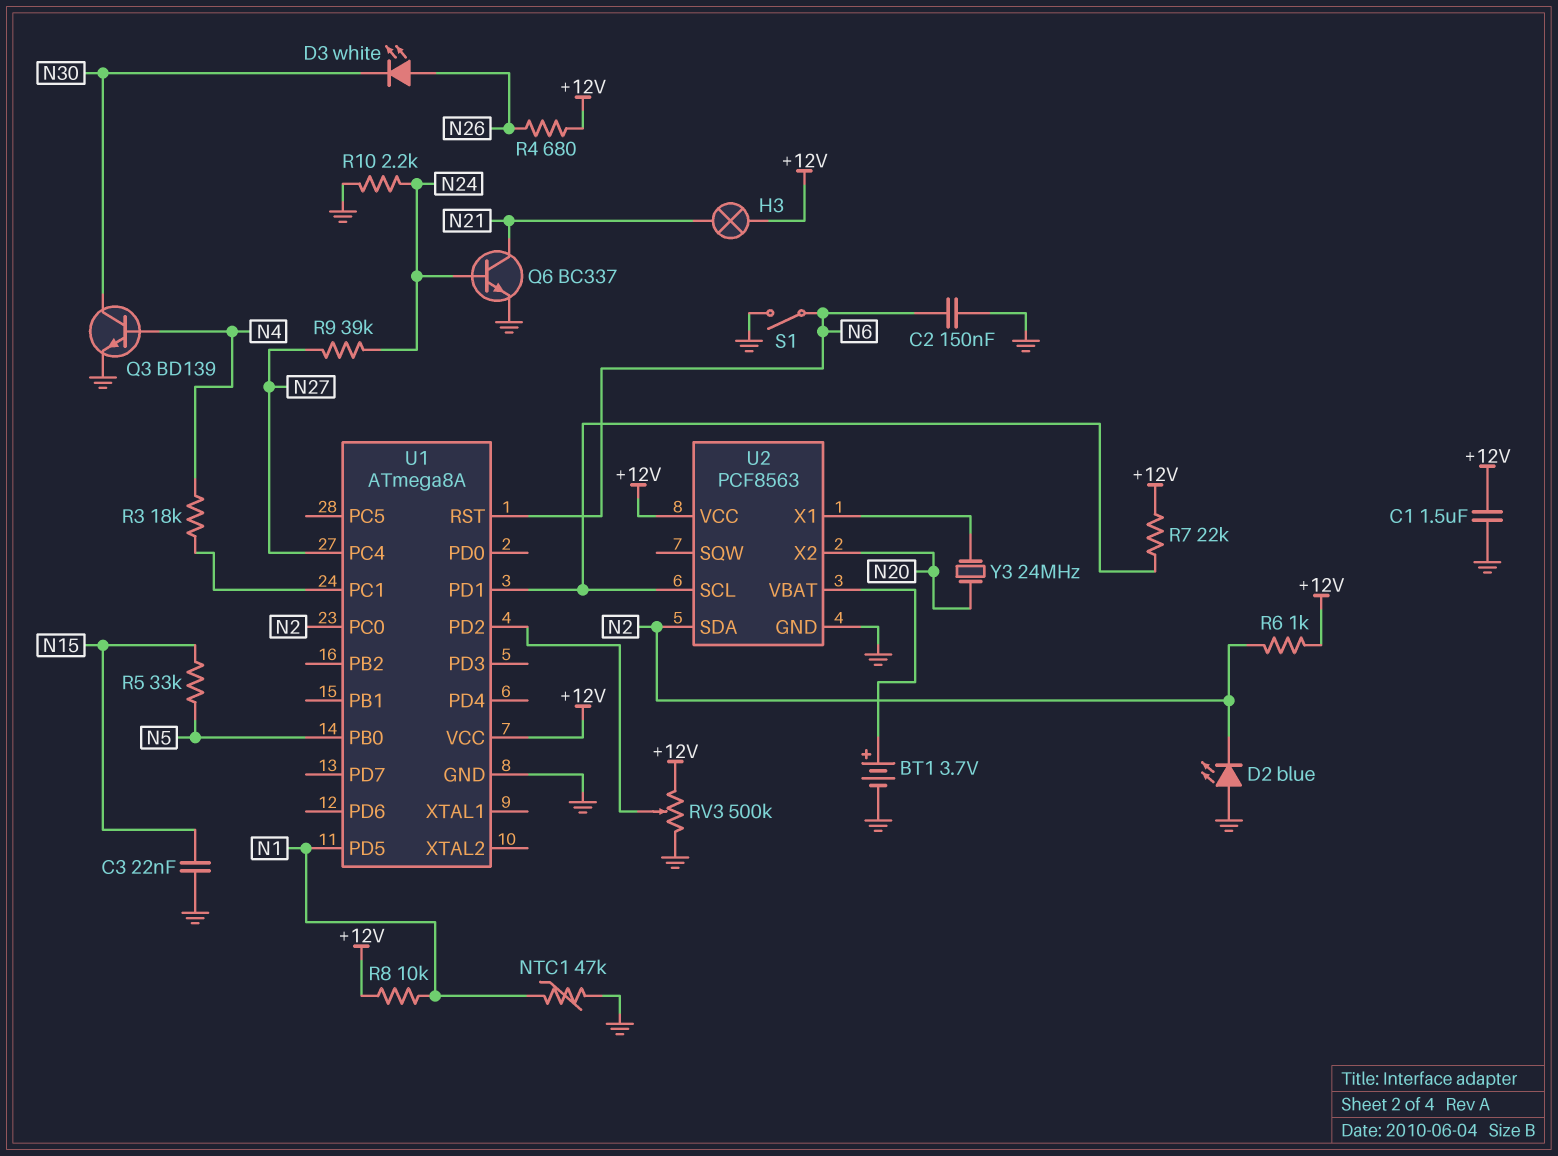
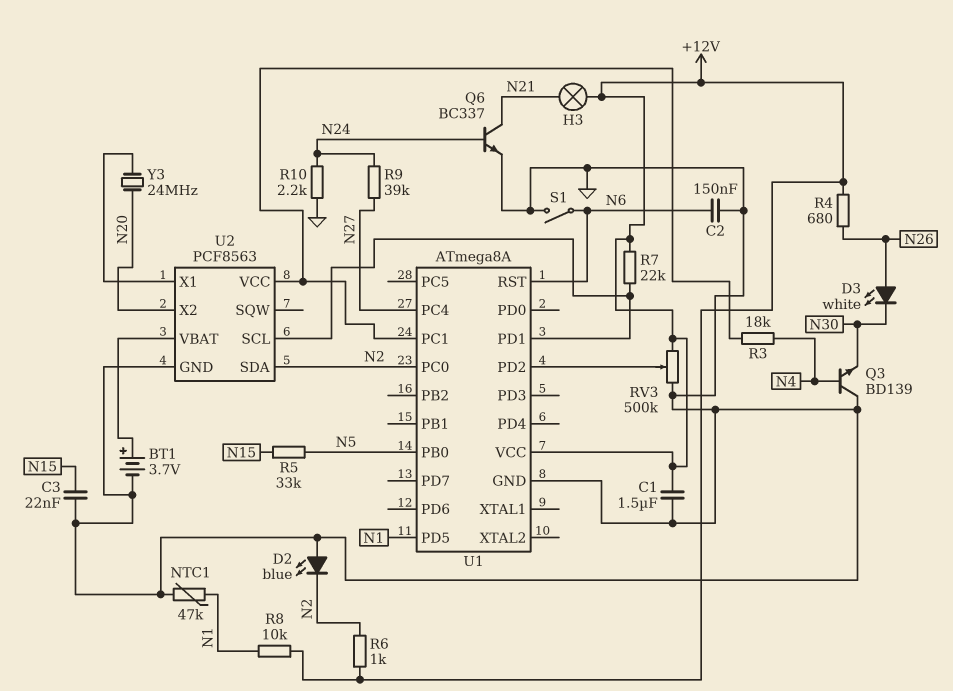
Q3: NPN BD139 (B N4, C N30, E GND) -> NPN BD139 (B N4, C GND, E N30)
U2 pin VCC: +12V -> U1/PC1

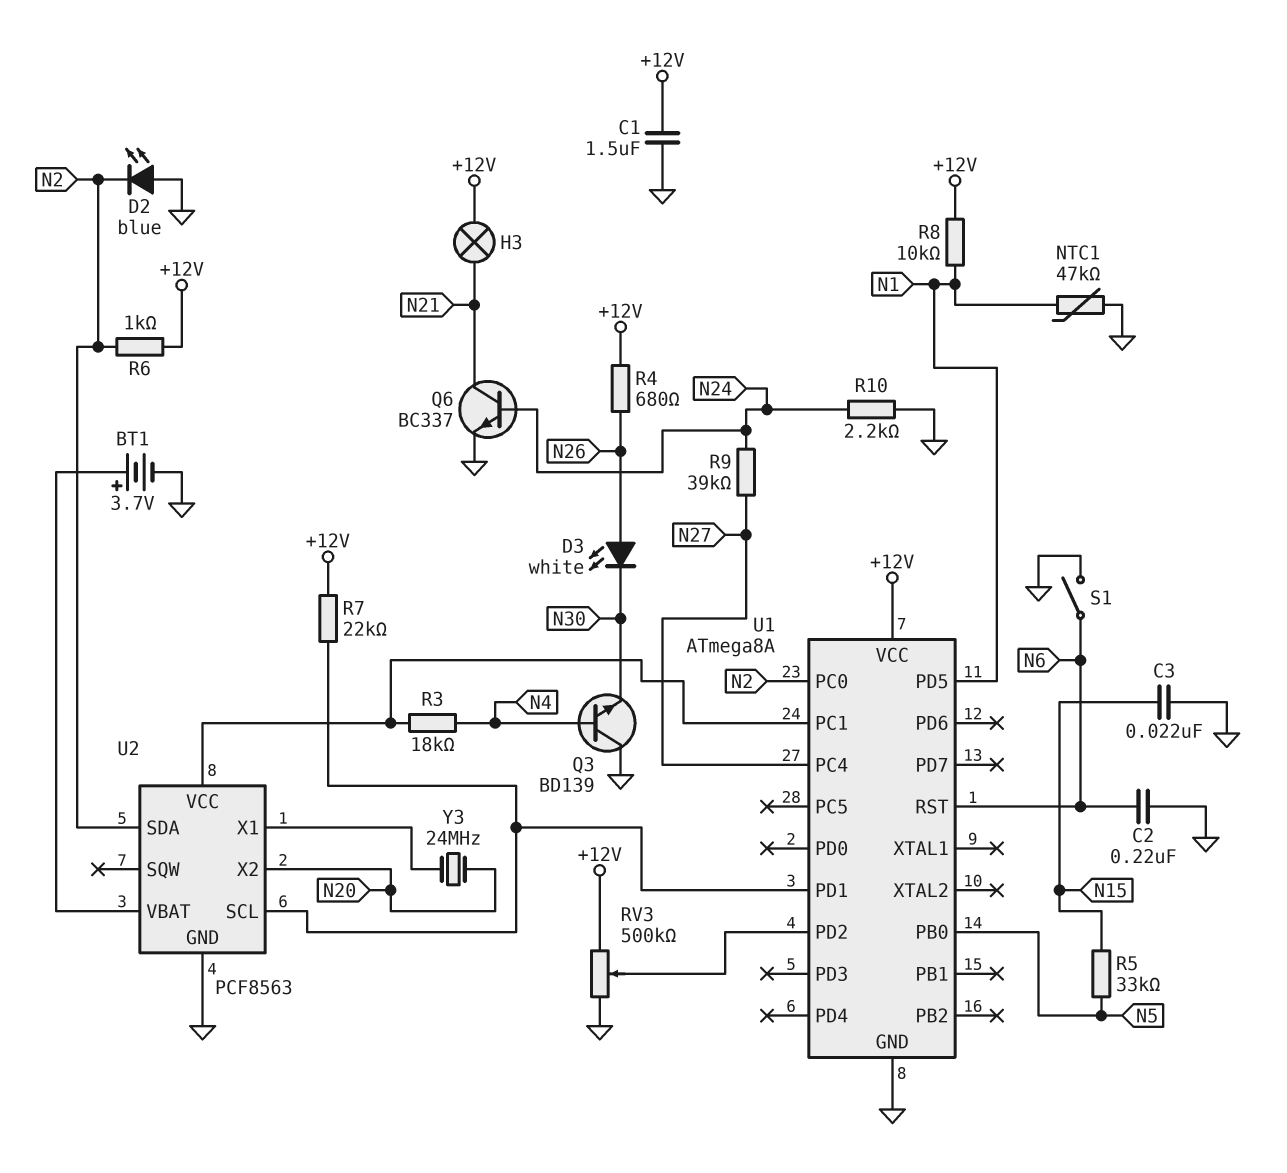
C2: 150nF (GND, N6) -> 220nF (GND, N6)

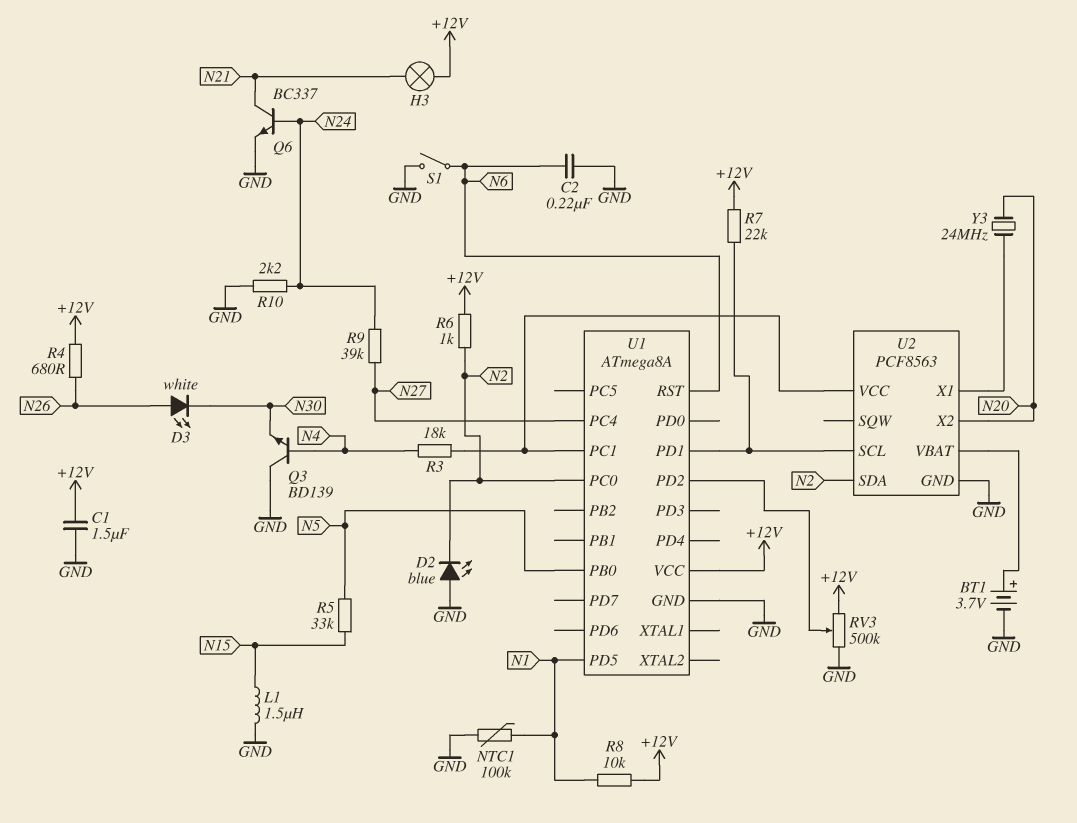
C3: 22nF (GND, N15) -> none
L1: none -> 1.5uH (GND, N15)
NTC1: 47k (GND, N1) -> 100k (GND, N1)

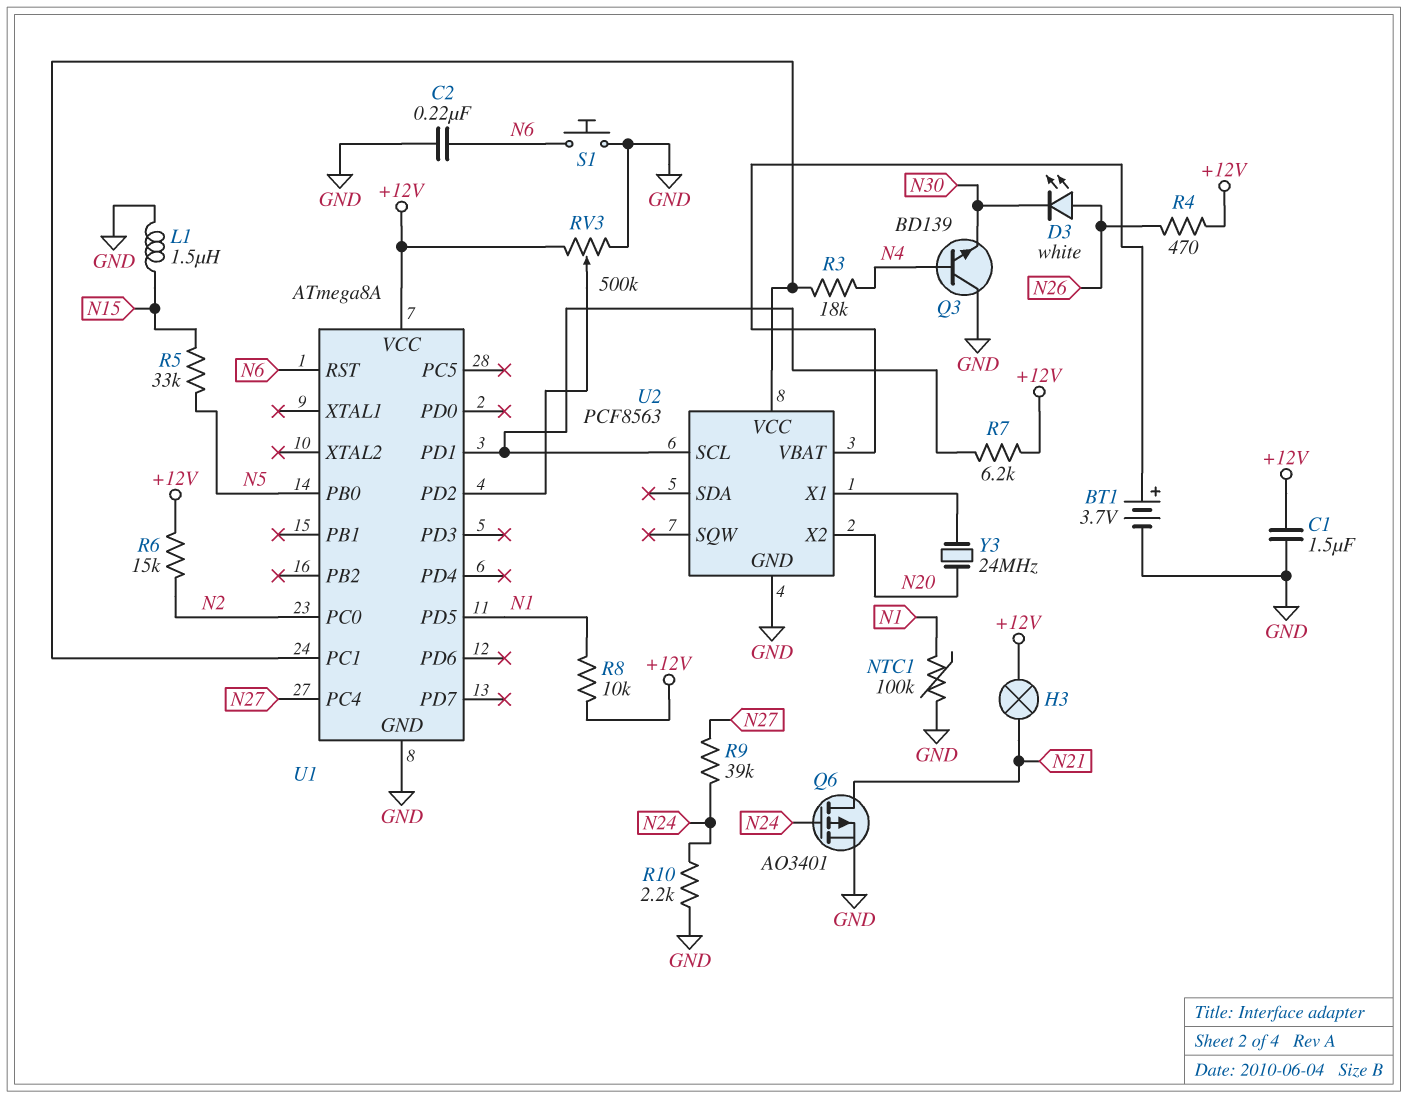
D2: LED blue (A GND, K N2) -> none
Q6: NPN BC337 (B N24, C N21, E GND) -> PMOS AO3401 (G N24, D N21, S GND)
R4: 680 (+12V, N26) -> 470 (+12V, N26)
R6: 1k (+12V, N2) -> 15k (+12V, N2)
R7: 22k (+12V, U1/PD1) -> 6.2k (+12V, U1/PD1)
S1: switch (GND, N6) -> button (GND, N6)
U2 pin SDA: N2 -> none

